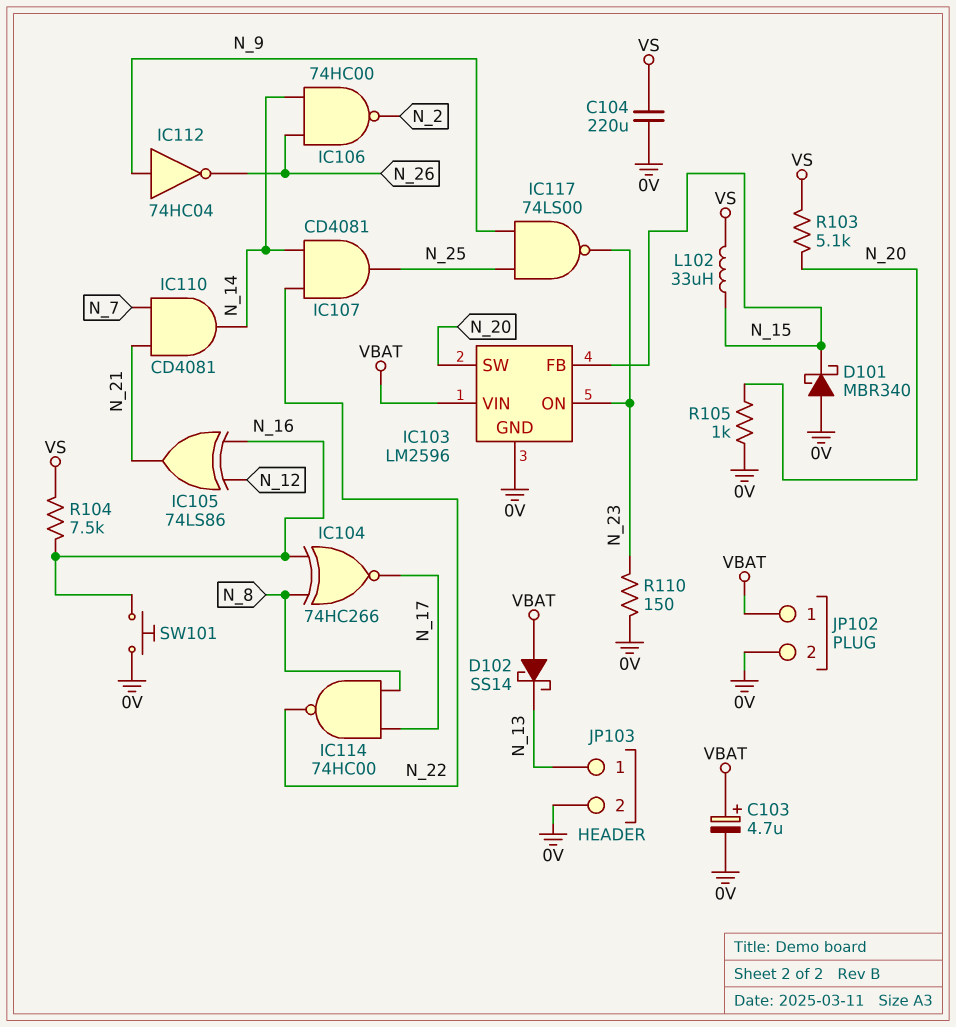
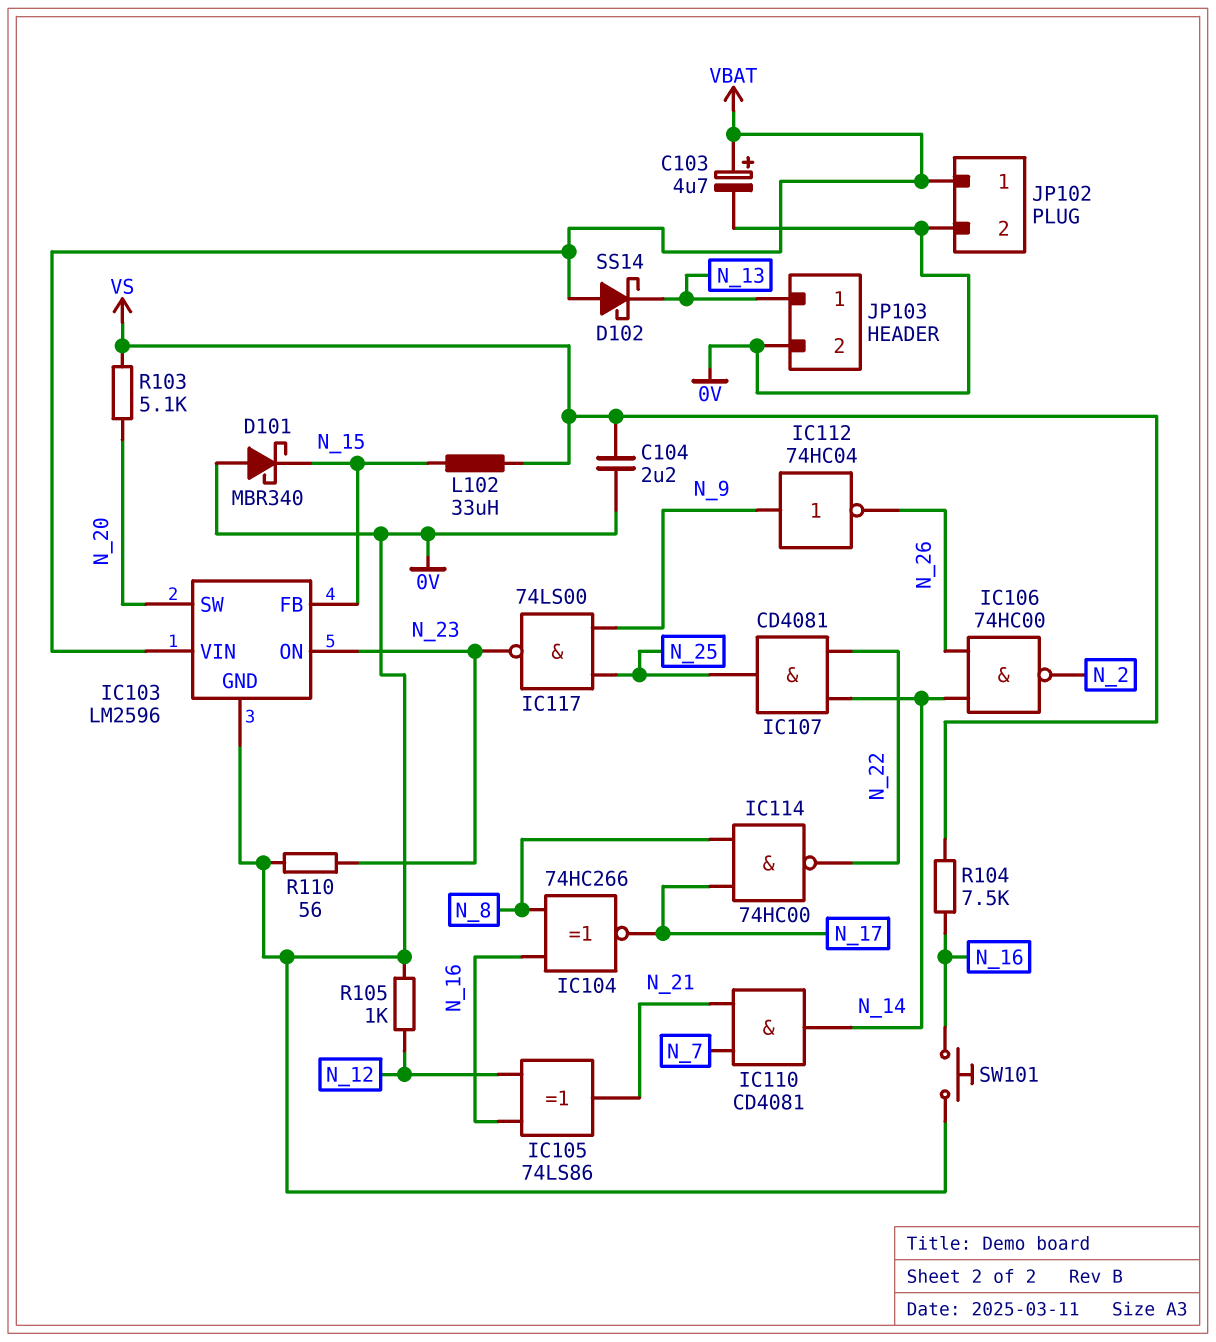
C104: 220uF (0V, VS) -> 2.2uF (0V, VS)
R105: 1k (0V, N_20) -> 1k (0V, N_12)
R110: 150 (0V, N_23) -> 56 (0V, N_23)

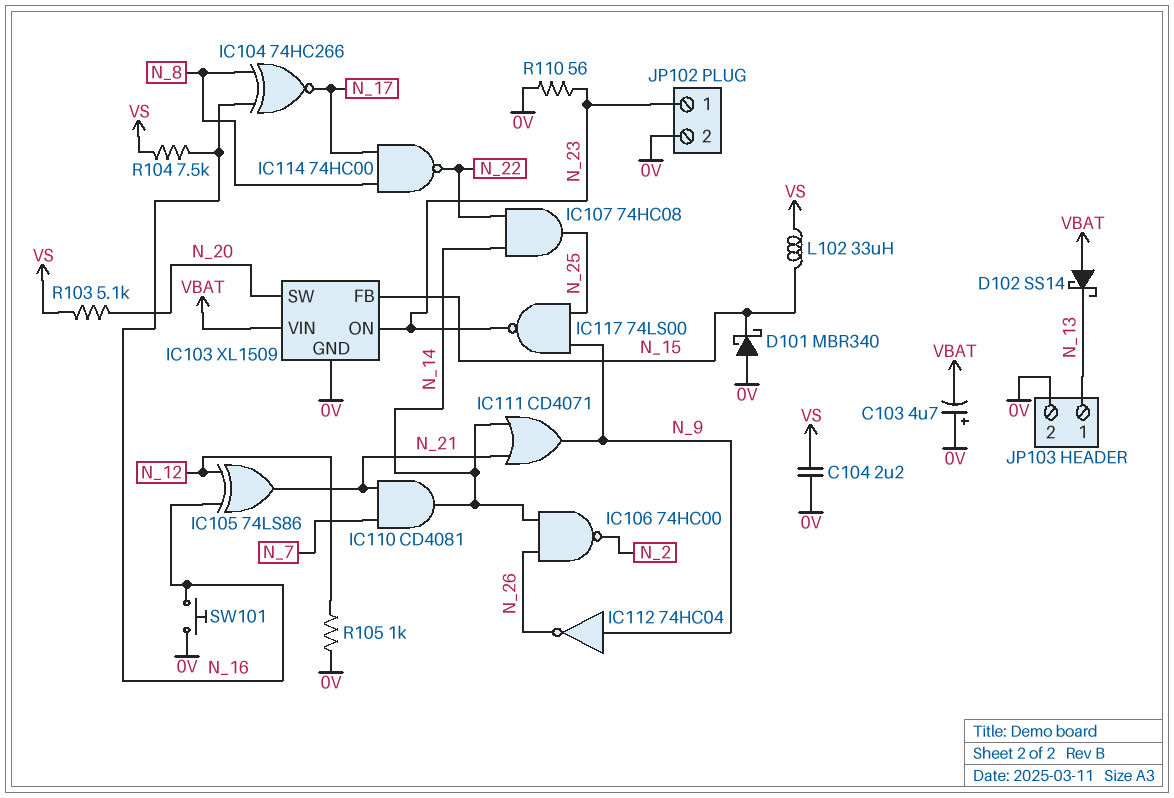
C103: 4.7uF (plus VBAT, minus 0V) -> 4.7uF (plus 0V, minus VBAT)
IC103: LM2596 -> XL1509
IC107: AND CD4081 (in N_14, in N_22, out N_25) -> AND 74HC08 (in N_14, in N_22, out N_25)
IC111: none -> OR CD4071 (in N_14, in N_21, out N_9)
JP102 pin 1: VBAT -> N_23

